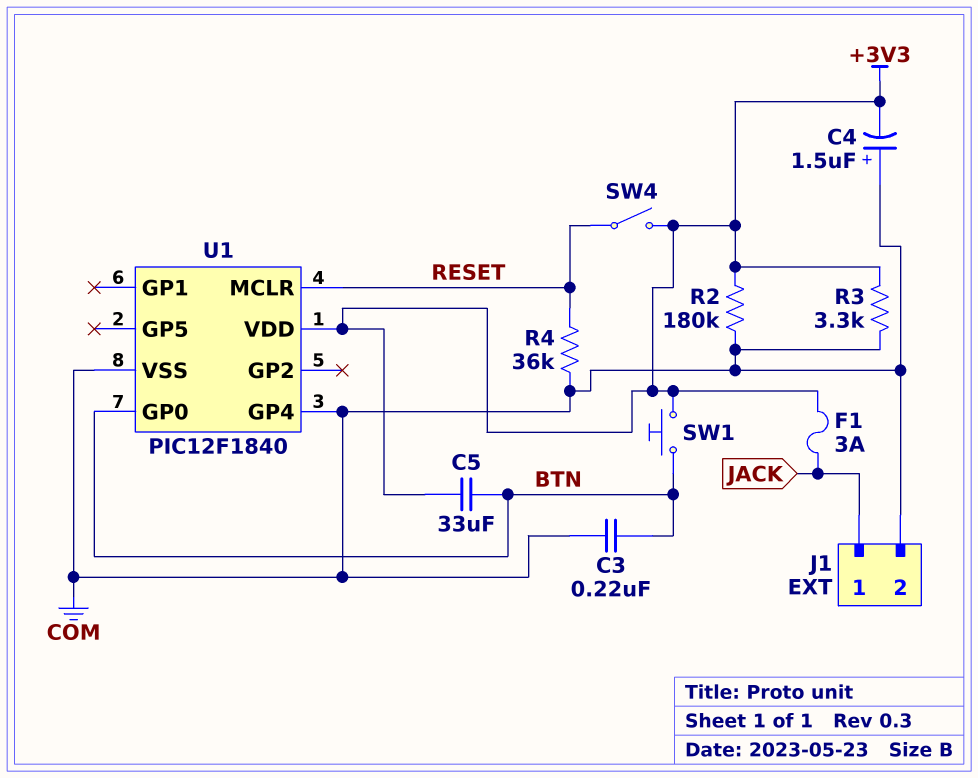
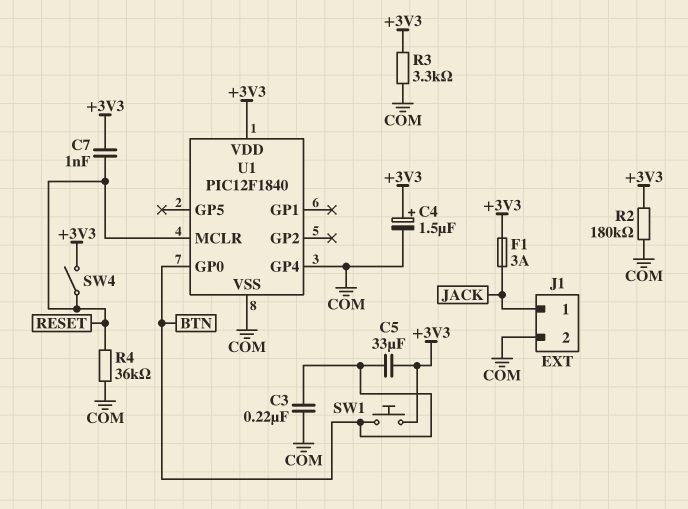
C4: 1.5uF (plus COM, minus +3V3) -> 1.5uF (plus +3V3, minus COM)
C7: none -> 1nF (+3V3, RESET)

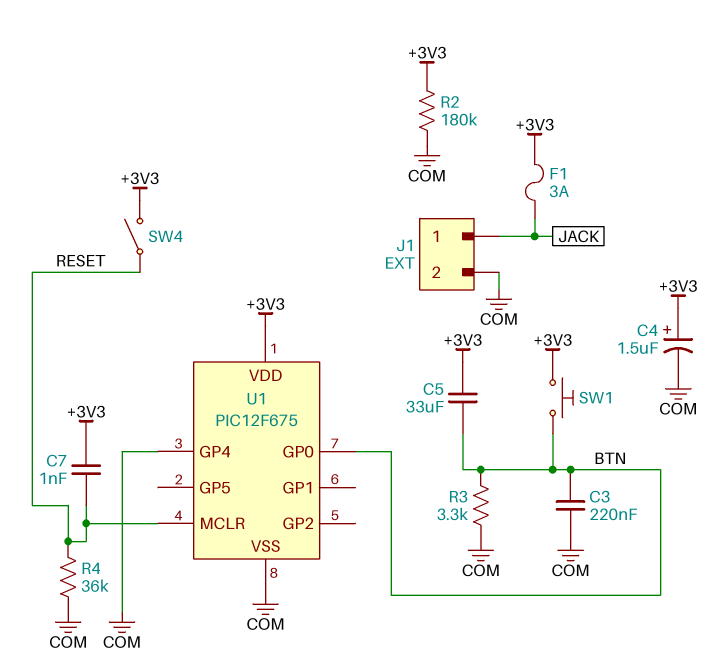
R3: 3.3k (+3V3, COM) -> 3.3k (BTN, COM)
U1: PIC12F1840 -> PIC12F675

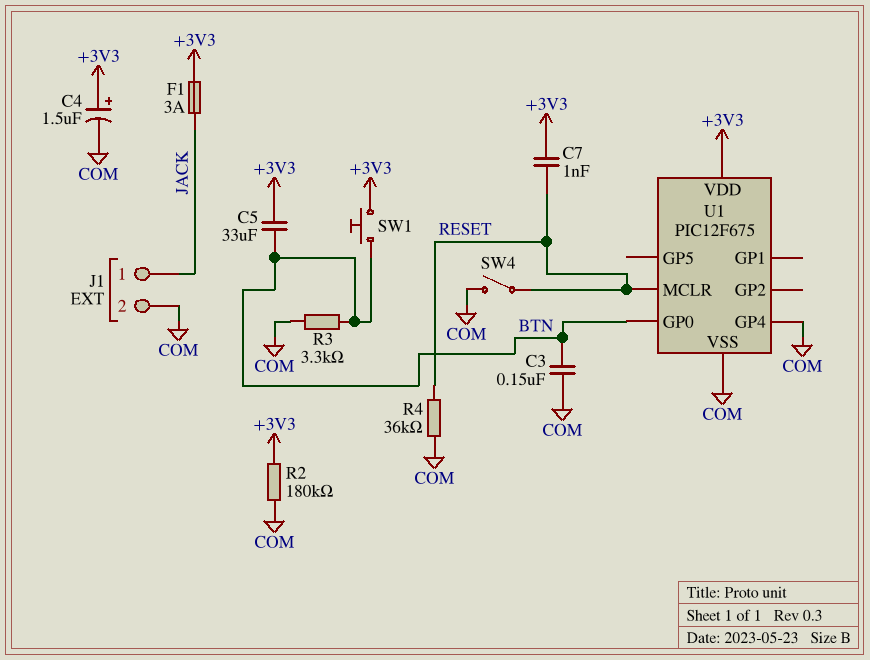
C3: 220nF (BTN, COM) -> 150nF (BTN, COM)
SW4: switch (+3V3, RESET) -> switch (COM, RESET)

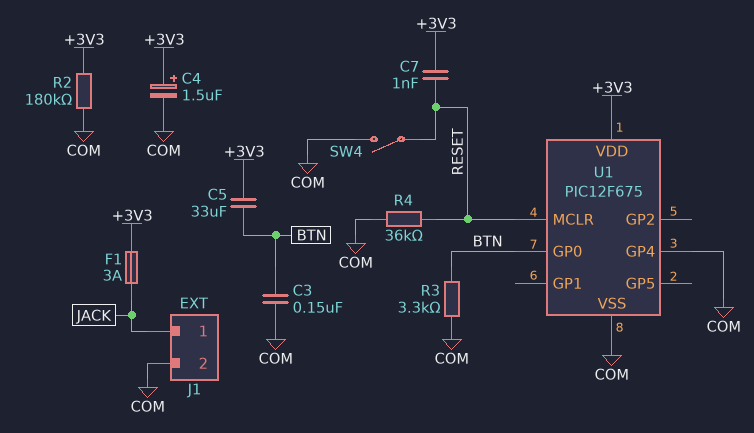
SW1: button (+3V3, BTN) -> none

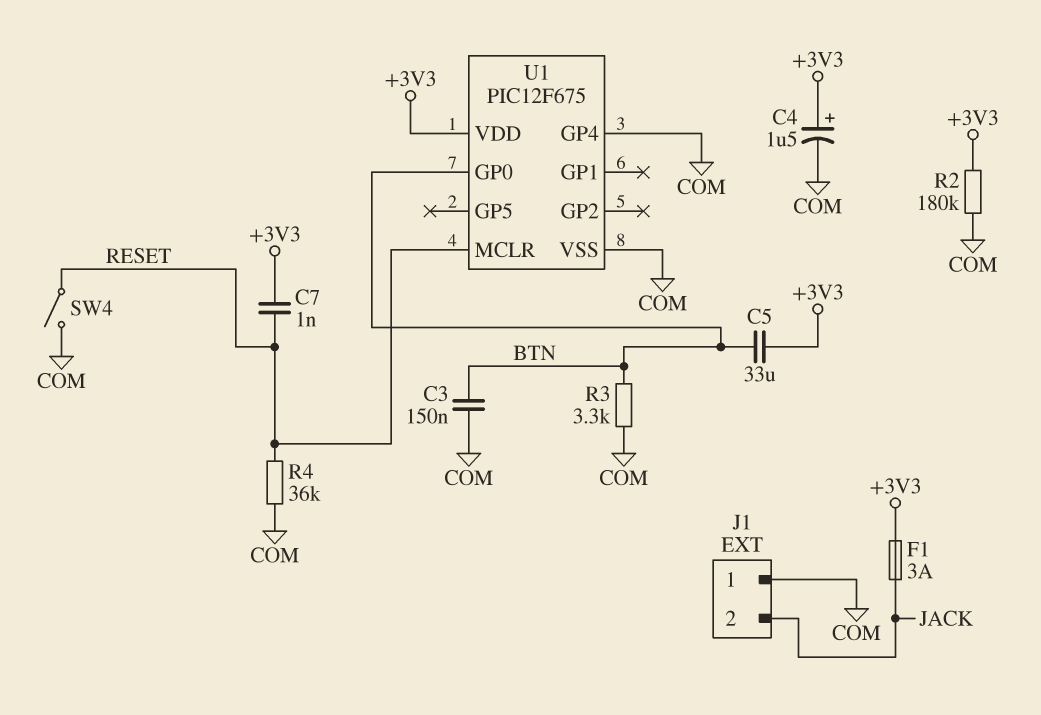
J1 pin 1: JACK -> COM
J1 pin 2: COM -> JACK

